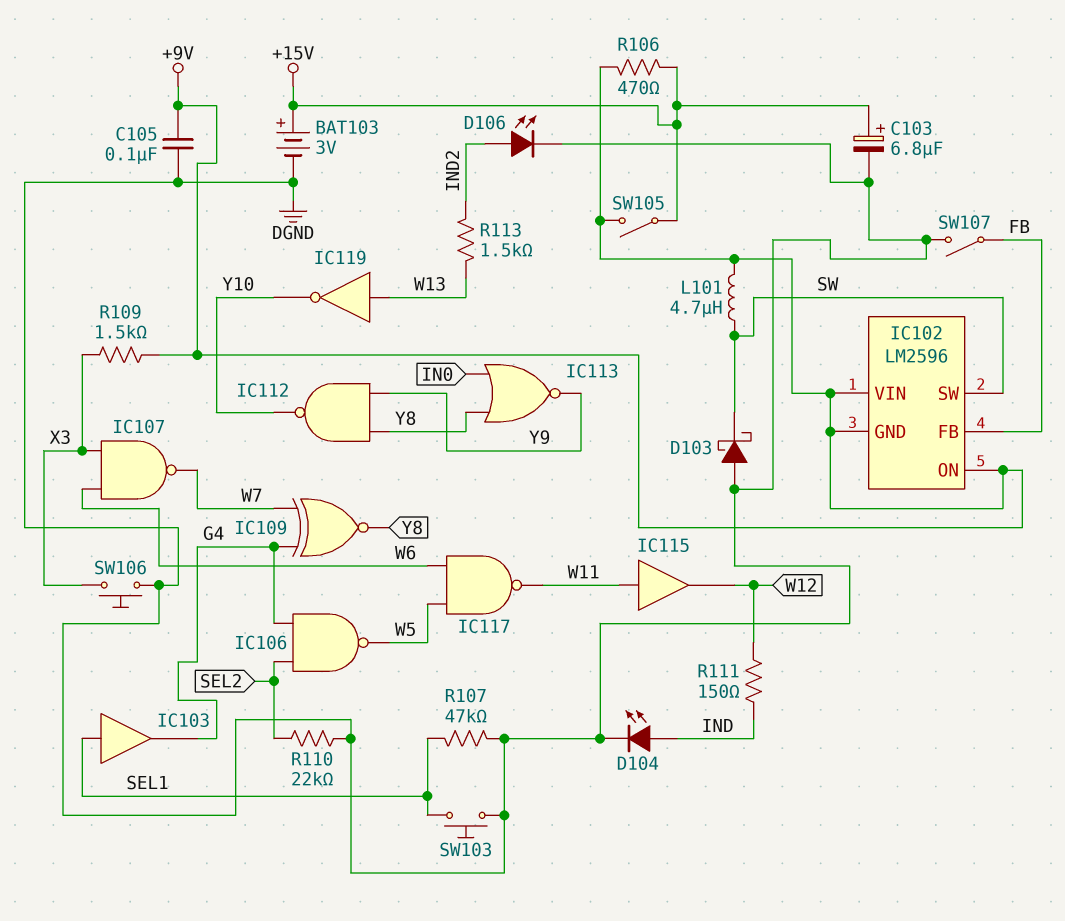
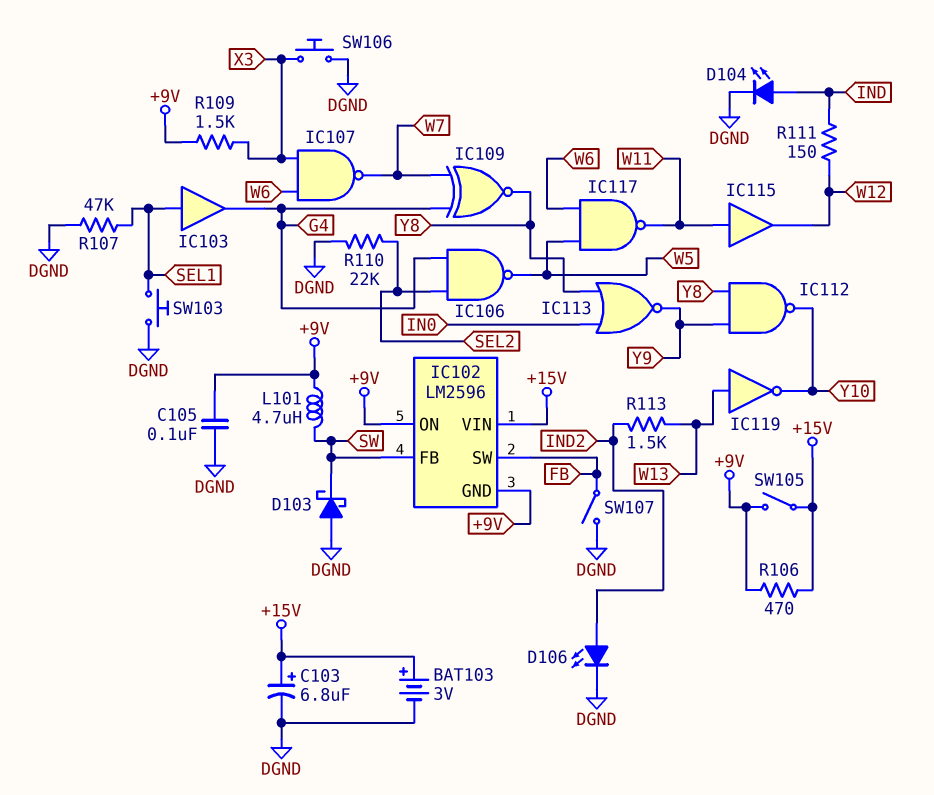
IC102 pin FB: FB -> SW
IC102 pin SW: SW -> FB
IC102 pin VIN: +9V -> +15V

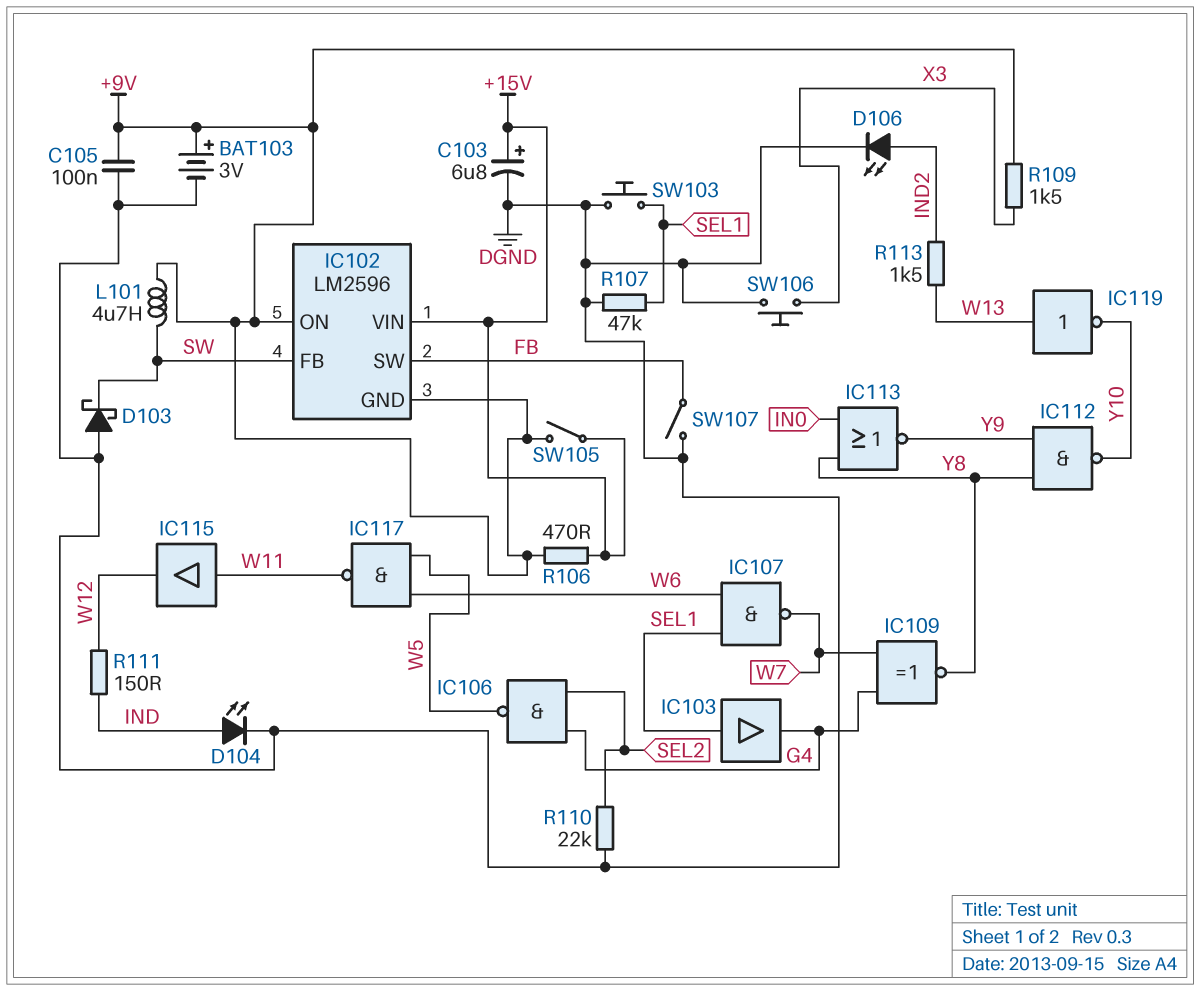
BAT103: 3V (plus +15V, minus DGND) -> 3V (plus +9V, minus DGND)
IC107: NAND (in W6, in X3, out W7) -> NAND (in SEL1, in W6, out W7)

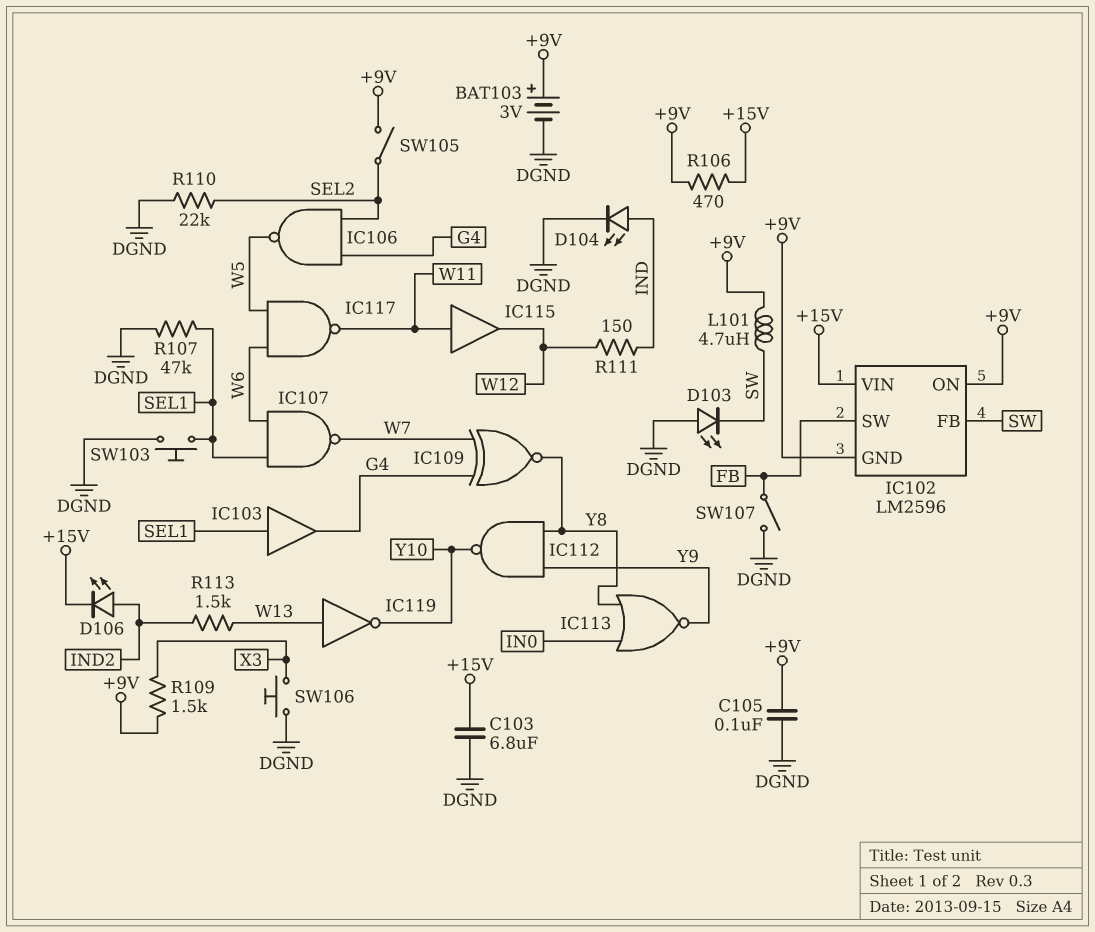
C103: 6.8uF (plus +15V, minus DGND) -> 6.8uF (+15V, DGND)
D103: schottky (A DGND, K SW) -> LED (A DGND, K SW)
D106: LED (A IND2, K DGND) -> LED (A IND2, K +15V)
SW105: switch (+9V, +15V) -> switch (+9V, SEL2)

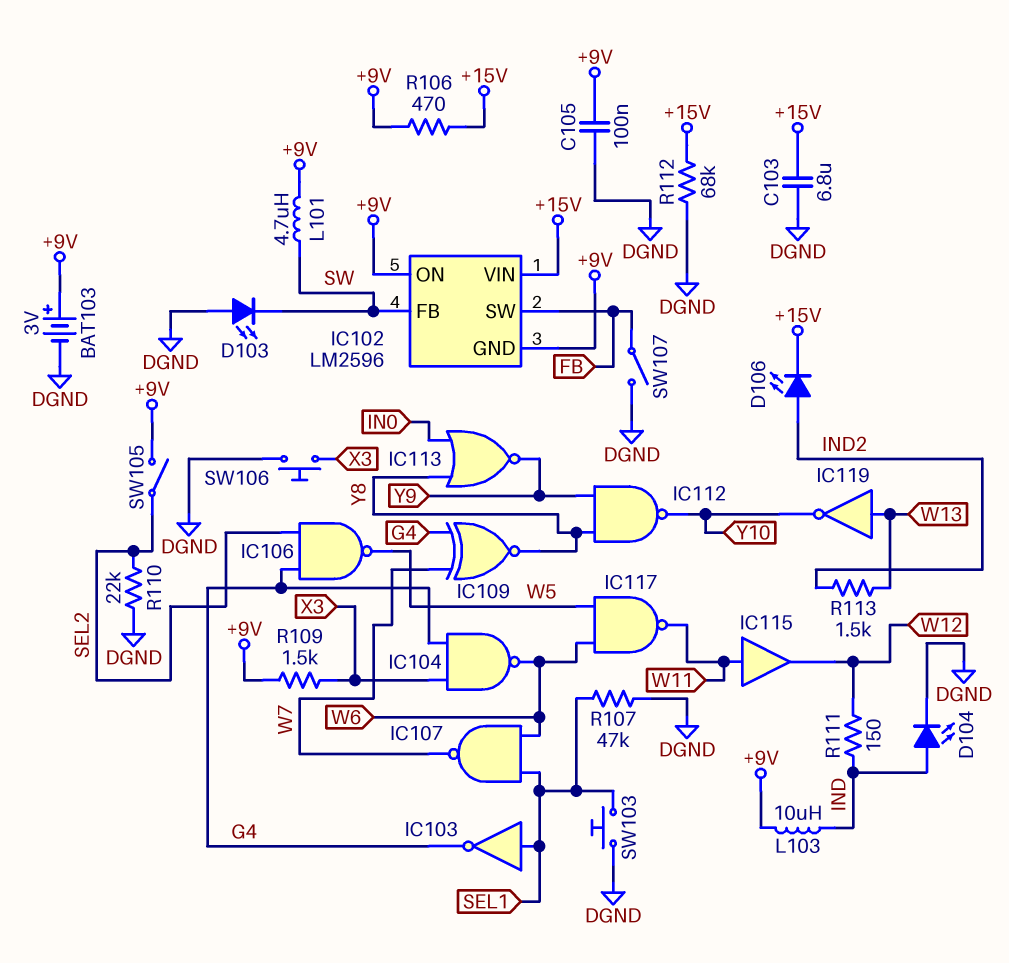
IC103: buffer (in SEL1, out G4) -> NOT (in SEL1, out G4)
IC104: none -> NAND (in G4, in X3, out W6)
L103: none -> 10uH (+9V, IND)
R112: none -> 68k (+15V, DGND)

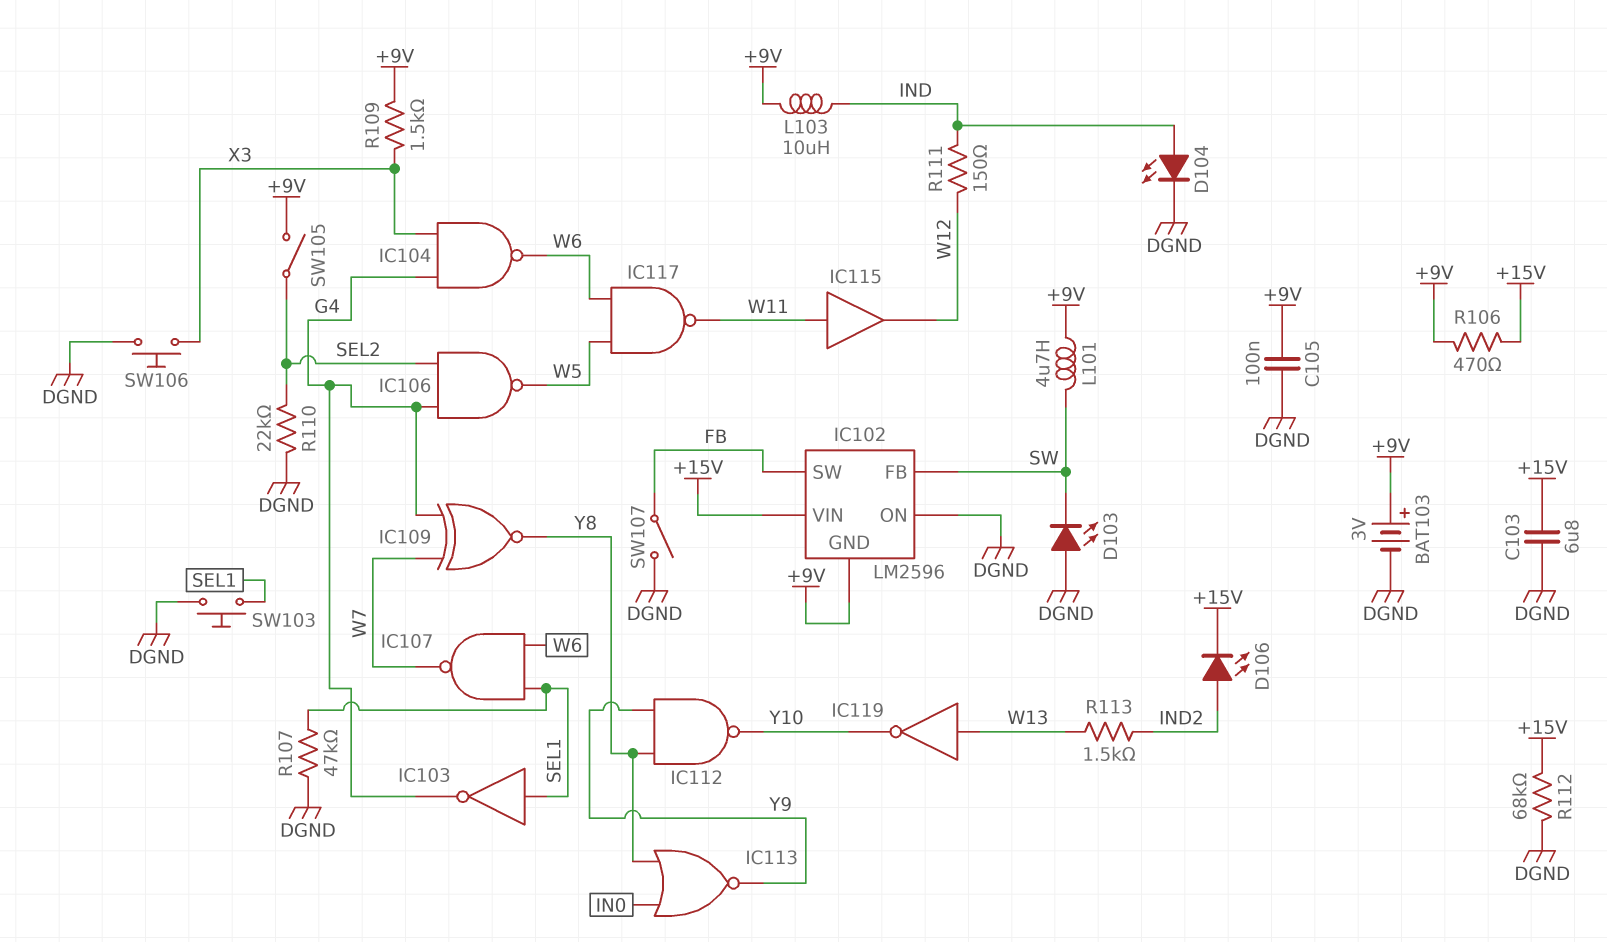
IC102 pin ON: +9V -> DGND

